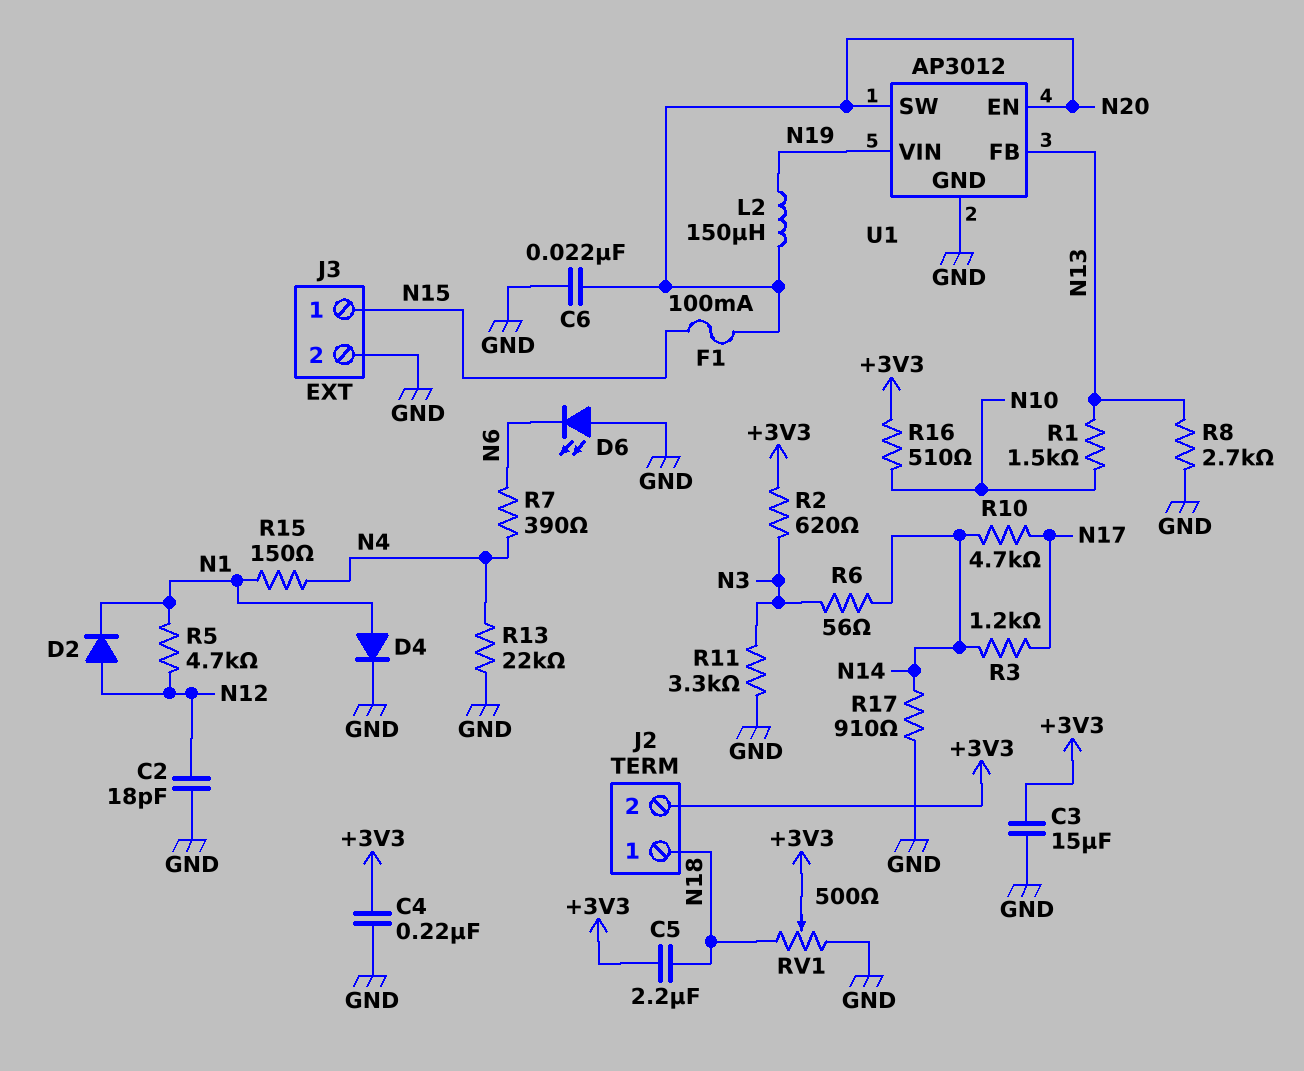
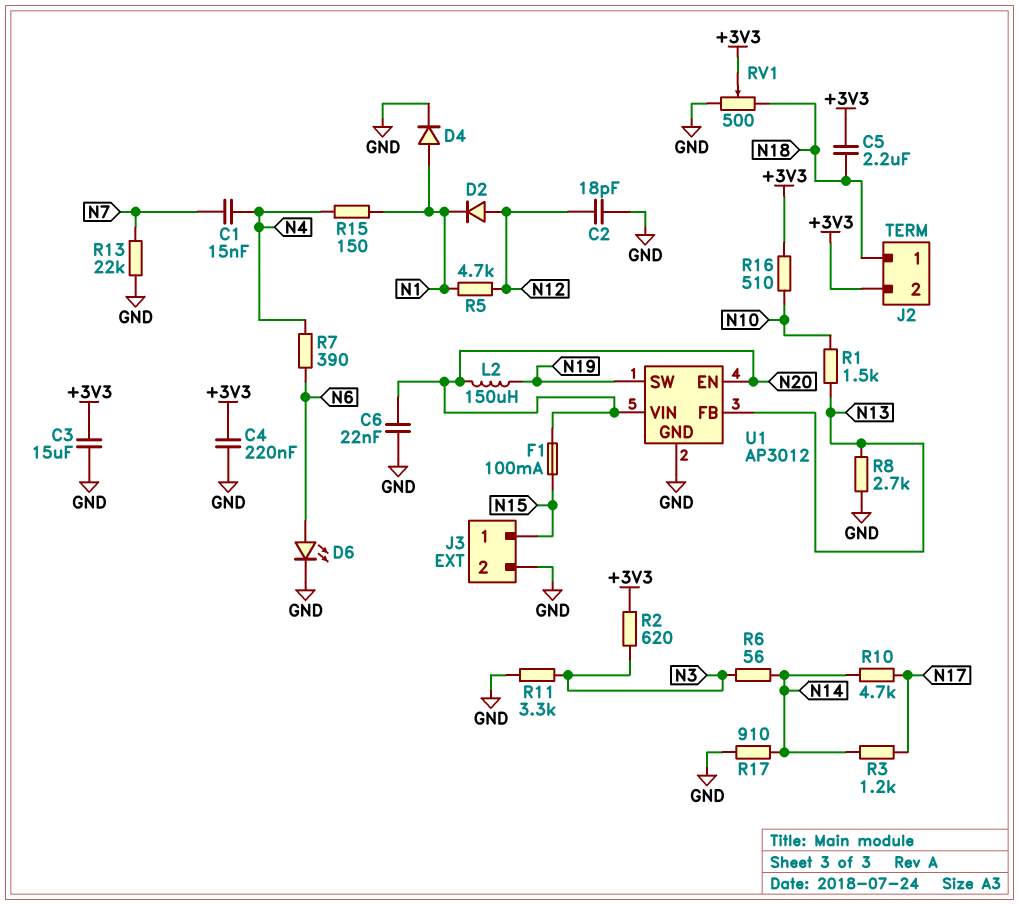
C1: none -> 15nF (N4, N7)
D6: LED (A GND, K N6) -> LED (A N6, K GND)
R13: 22k (GND, N4) -> 22k (GND, N7)
U1 pin SW: N20 -> N19
U1 pin VIN: N19 -> N20

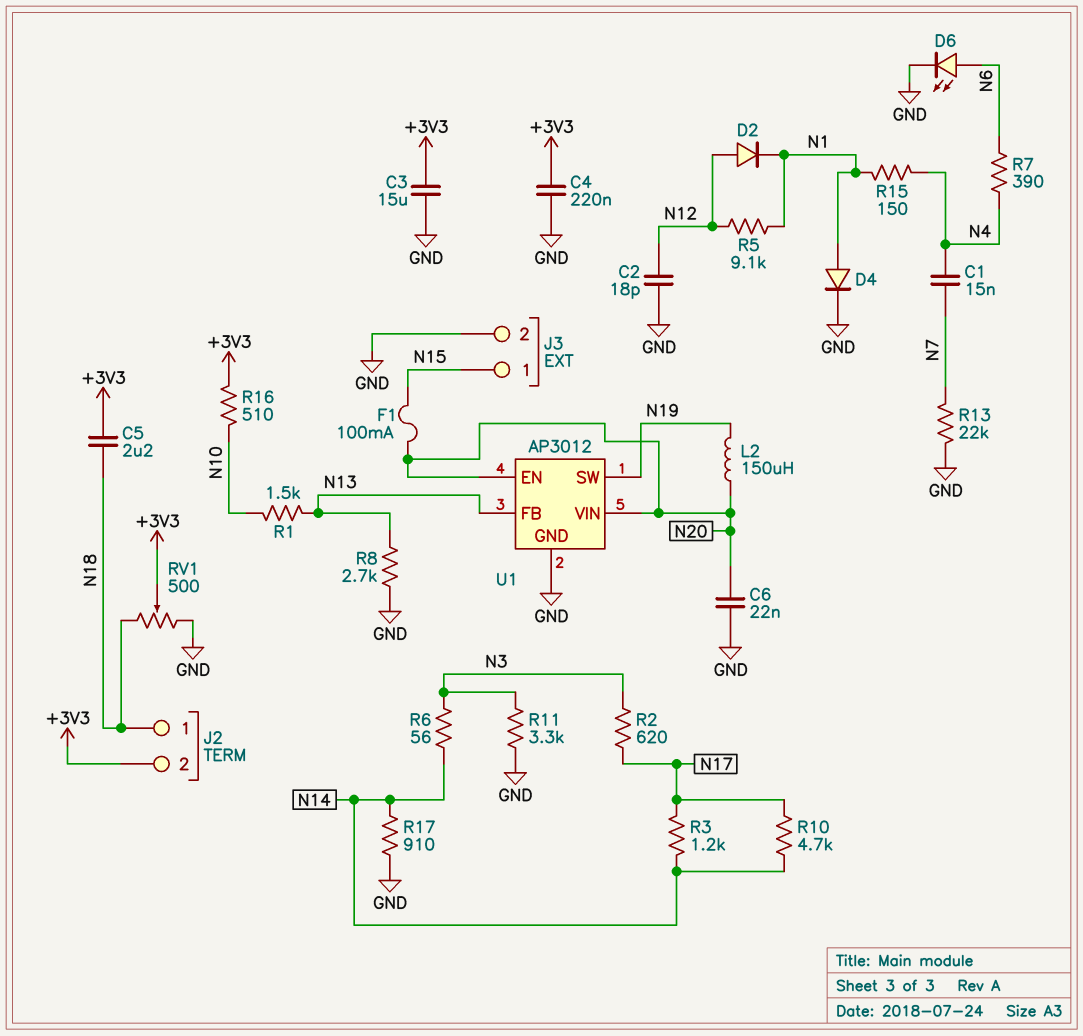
R2: 620 (+3V3, N3) -> 620 (N3, N17)
R5: 4.7k (N1, N12) -> 9.1k (N1, N12)

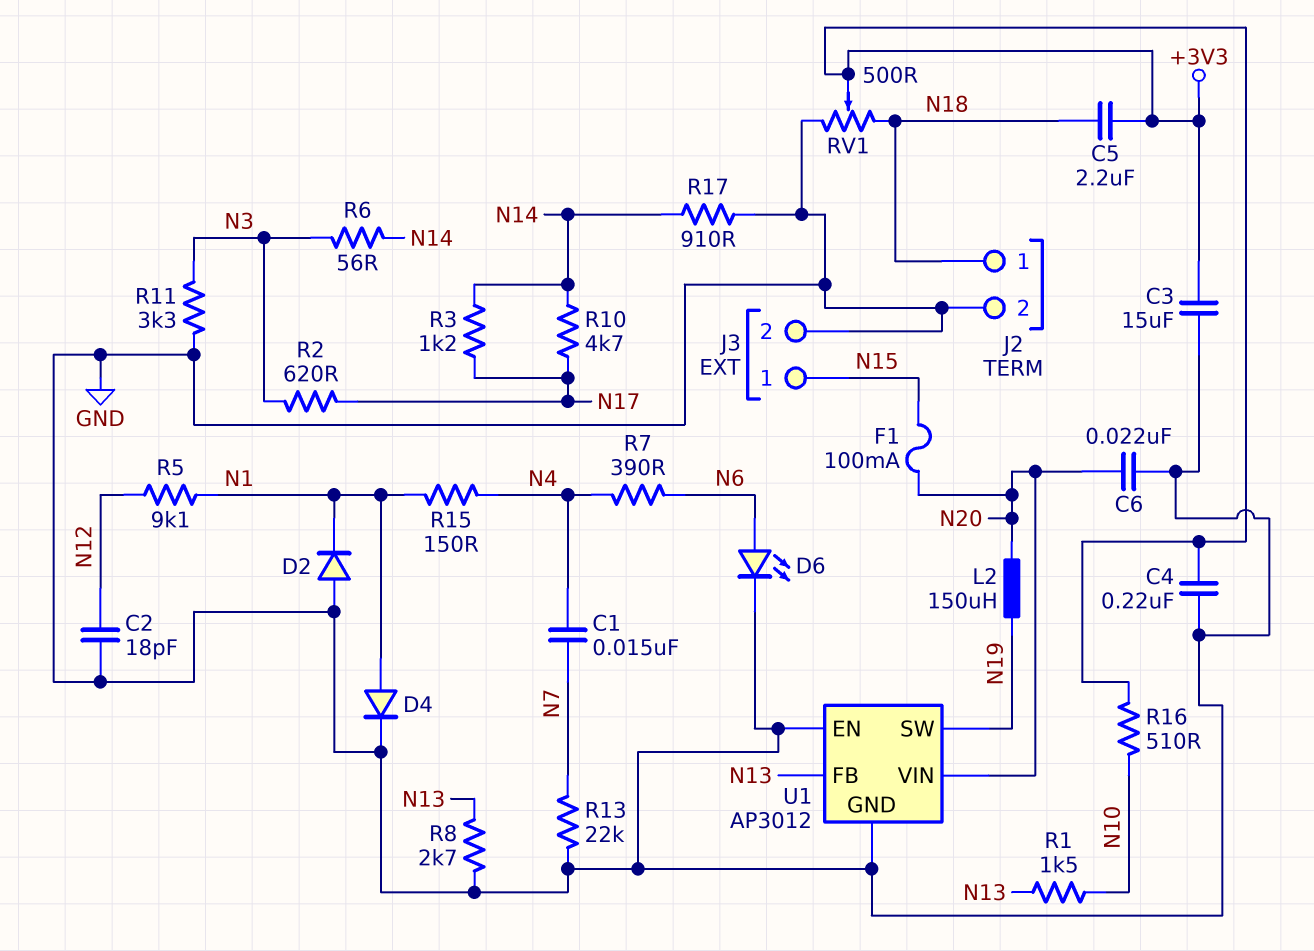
D2: diode (A N12, K N1) -> diode (A GND, K N1)
J2 pin 2: +3V3 -> GND
U1 pin EN: N20 -> GND

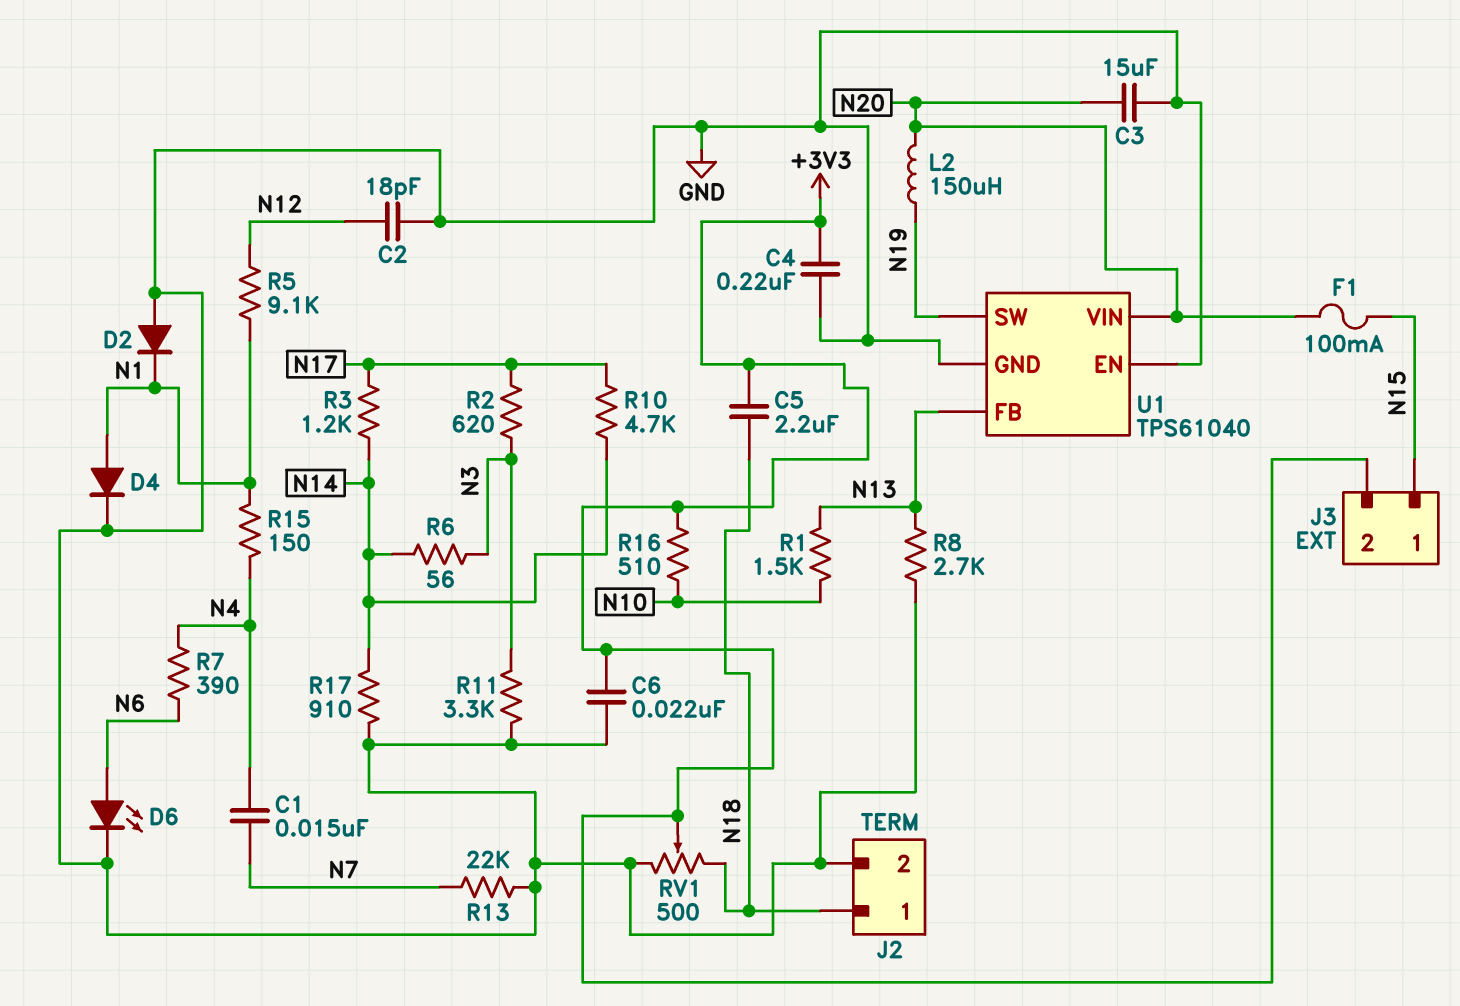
C3: 15uF (+3V3, GND) -> 15uF (GND, N20)
C6: 22nF (GND, N20) -> 22nF (+3V3, GND)
J3 pin 2: GND -> +3V3
U1: AP3012 -> TPS61040

